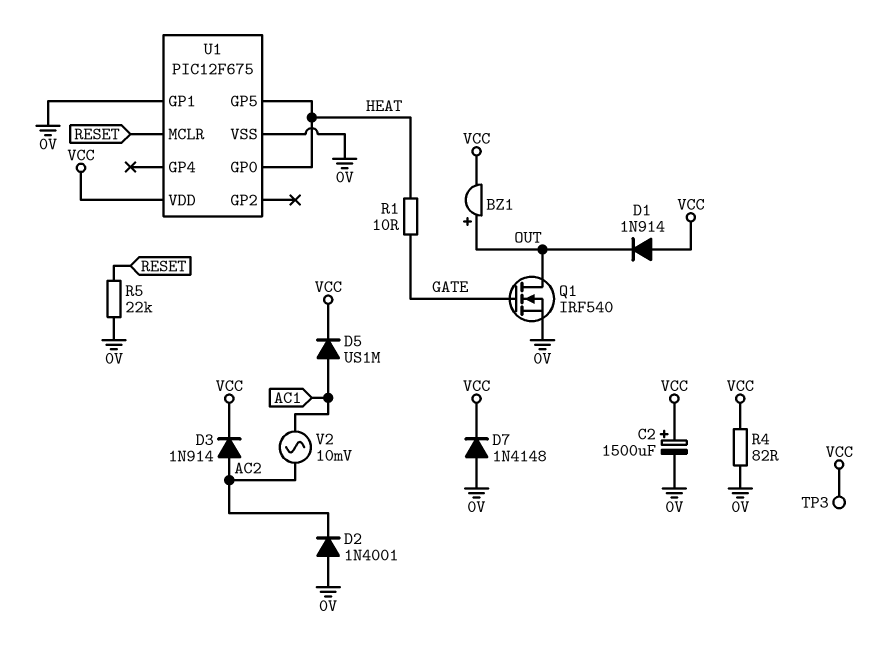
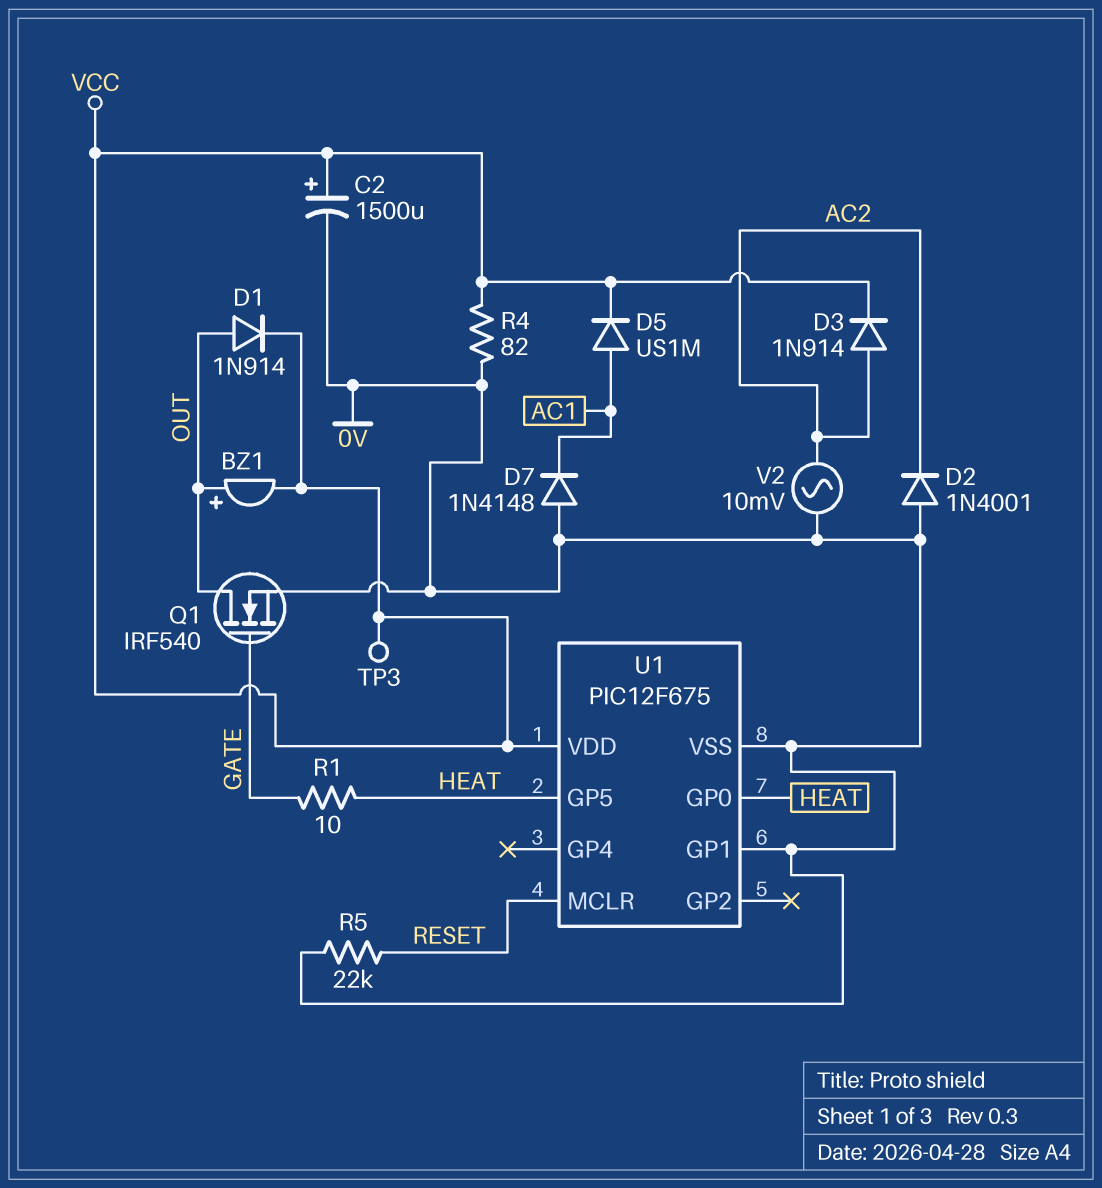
D1: diode 1N914 (A VCC, K OUT) -> diode 1N914 (A OUT, K VCC)
D7: diode 1N4148 (A 0V, K VCC) -> diode 1N4148 (A 0V, K AC1)
V2: AC 10mV (AC1, AC2) -> AC 10mV (0V, AC2)

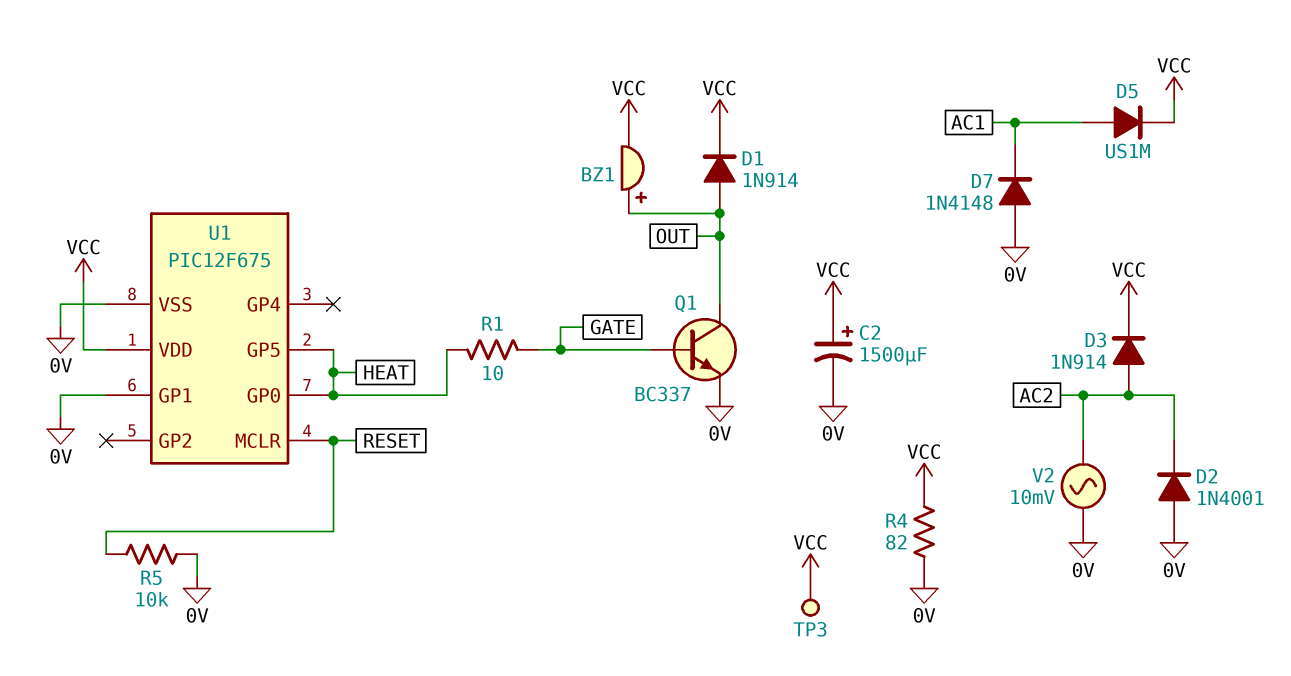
Q1: NMOS IRF540 (G GATE, D OUT, S 0V) -> NPN BC337 (B GATE, C OUT, E 0V)
R5: 22k (0V, RESET) -> 10k (0V, RESET)

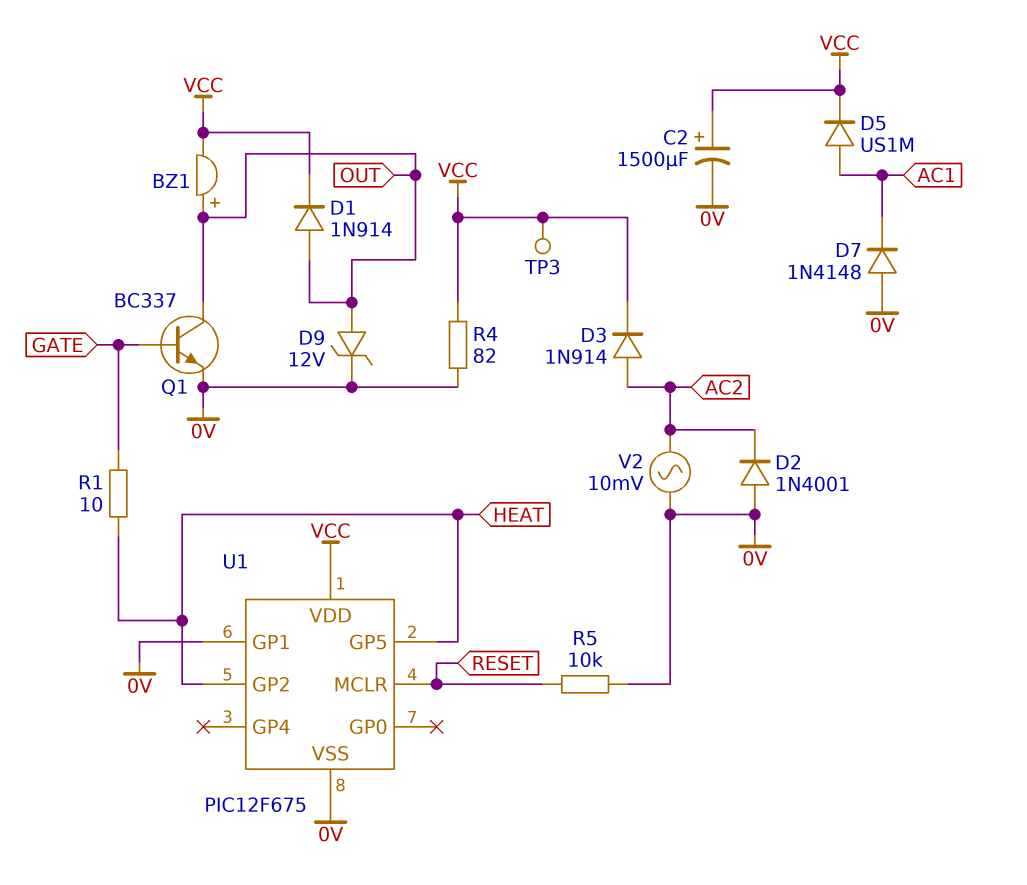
D9: none -> zener 12V (A OUT, K 0V)
U1 pin GP0: HEAT -> none
U1 pin GP2: none -> HEAT

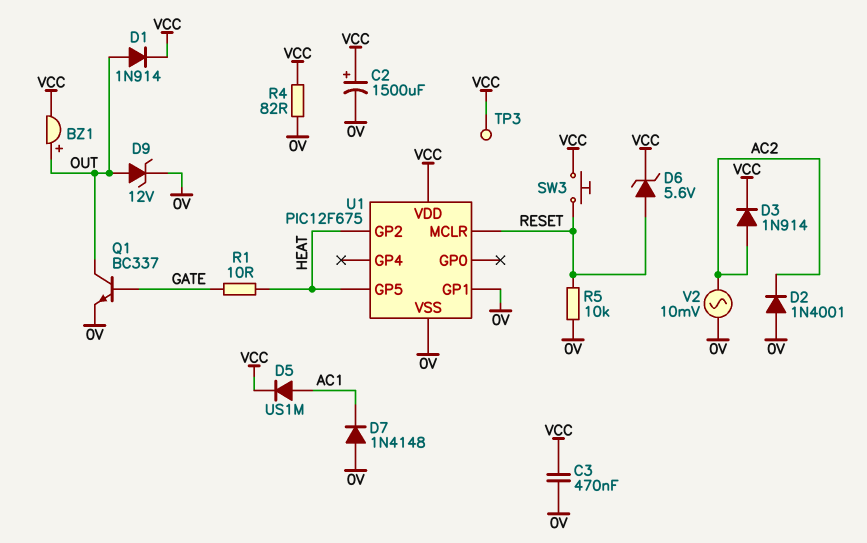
C3: none -> 470nF (0V, VCC)
D6: none -> zener 5.6V (A RESET, K VCC)
SW3: none -> button (RESET, VCC)

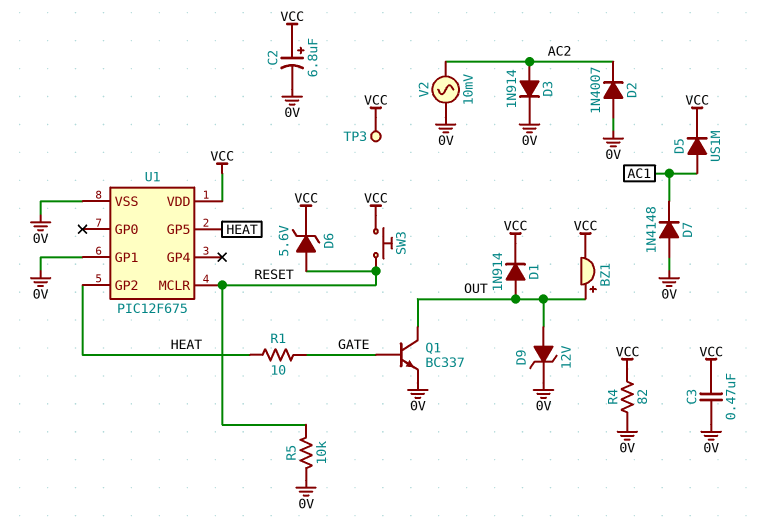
C2: 1500uF (plus VCC, minus 0V) -> 6.8uF (plus VCC, minus 0V)
D2: diode 1N4001 (A 0V, K AC2) -> diode 1N4007 (A 0V, K AC2)
D3: diode 1N914 (A AC2, K VCC) -> diode 1N914 (A AC2, K 0V)

